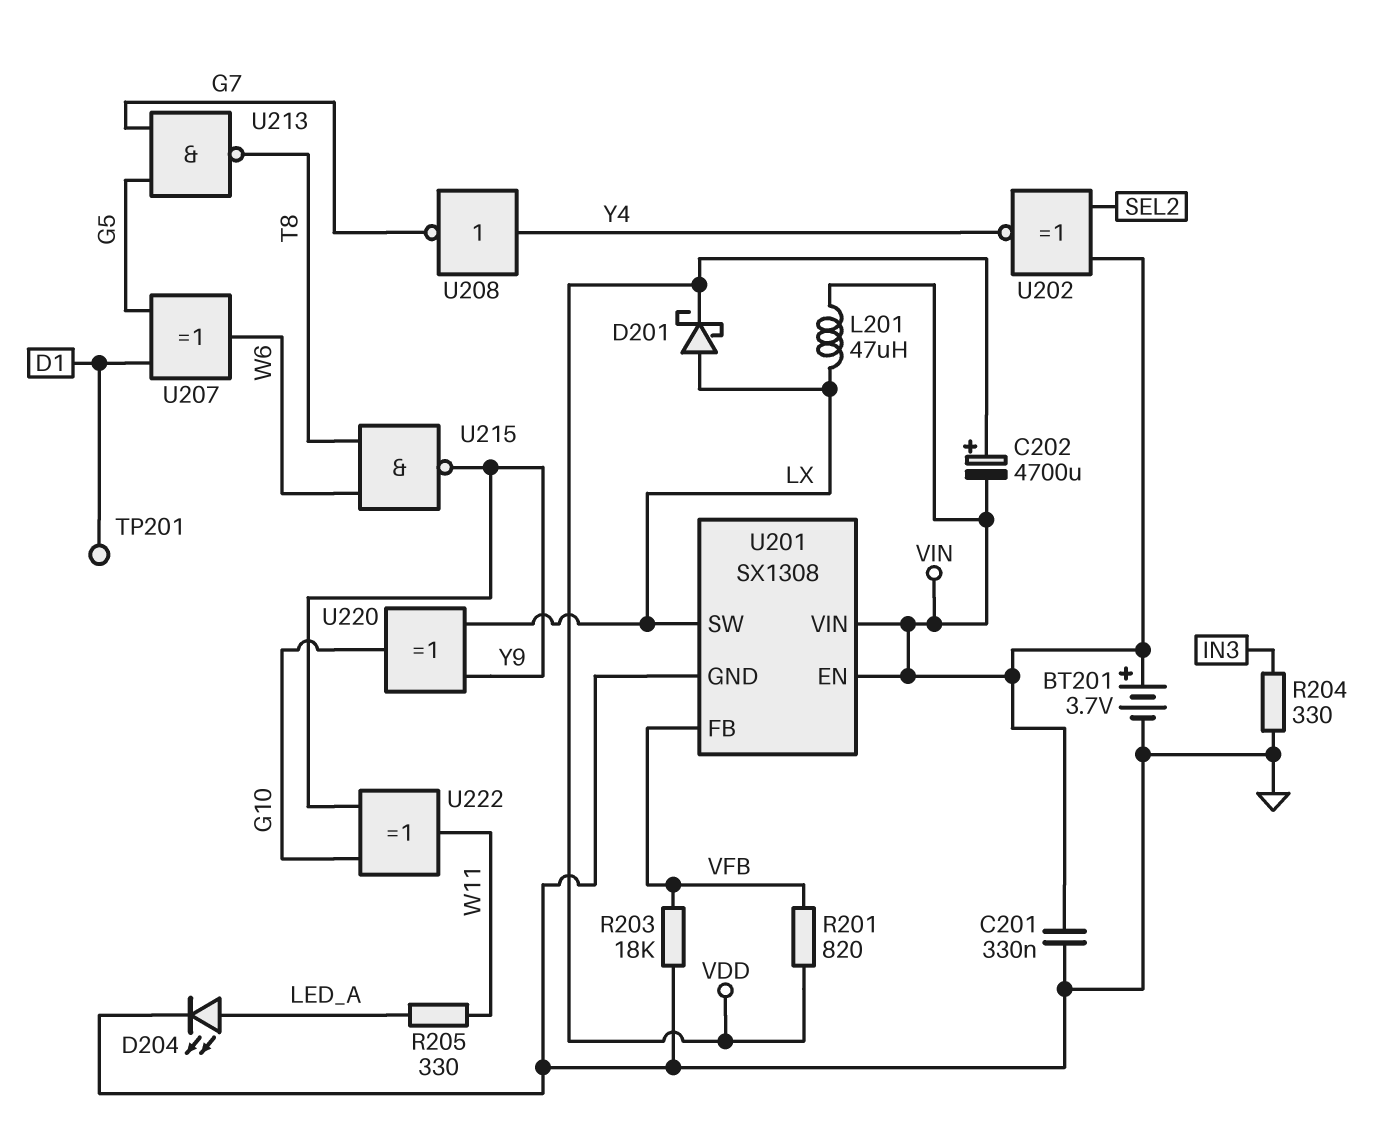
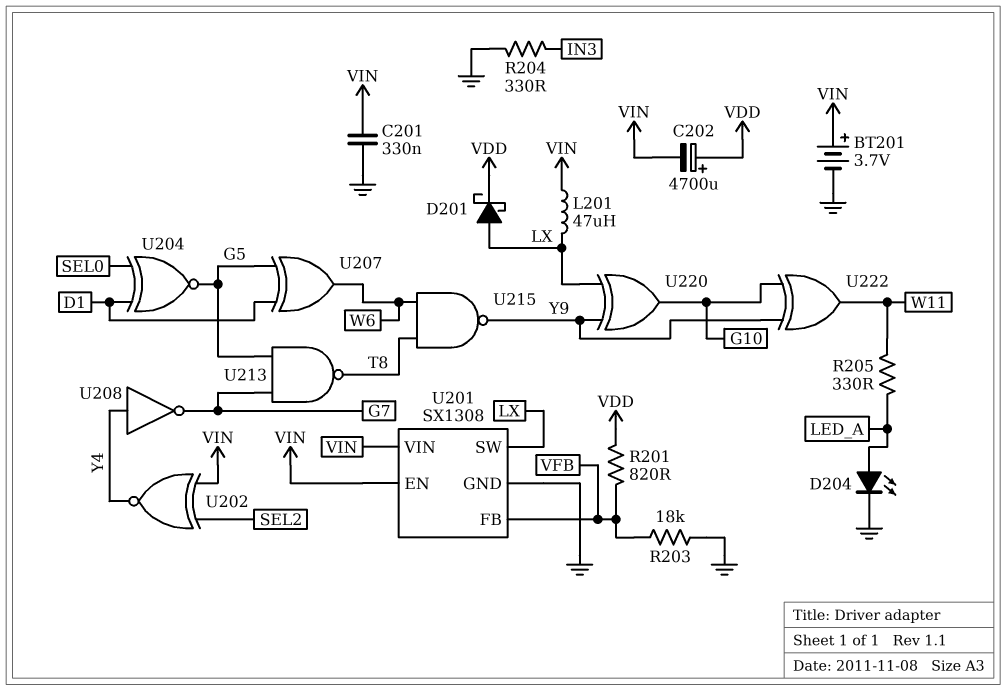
TP201: test point (D1) -> none
U204: none -> XNOR (in D1, in SEL0, out G5)

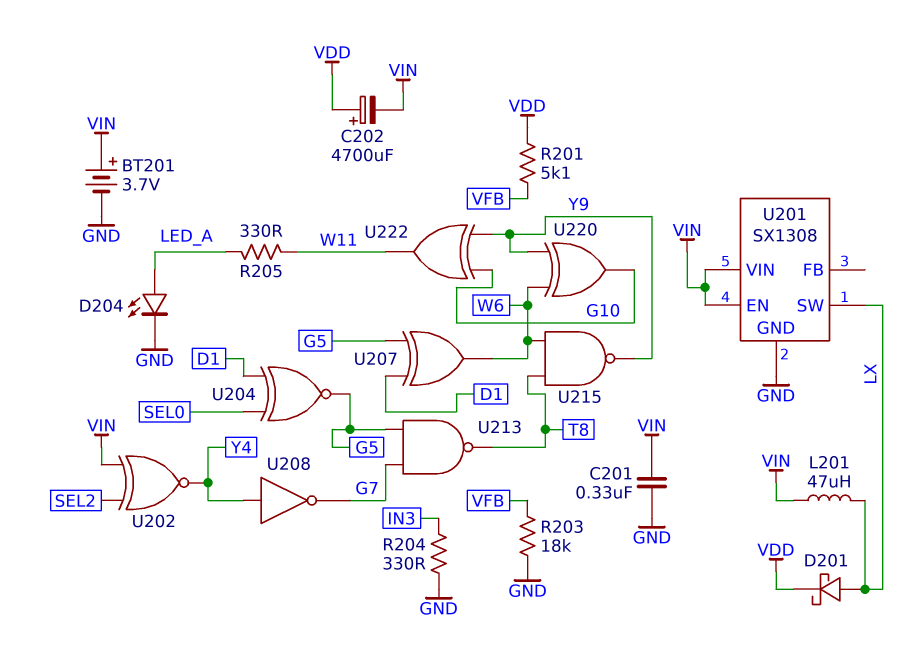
R201: 820 (VDD, VFB) -> 5.1k (VDD, VFB)
U201 pin FB: VFB -> none
U220: XOR (in LX, in Y9, out G10) -> XOR (in W6, in Y9, out G10)

